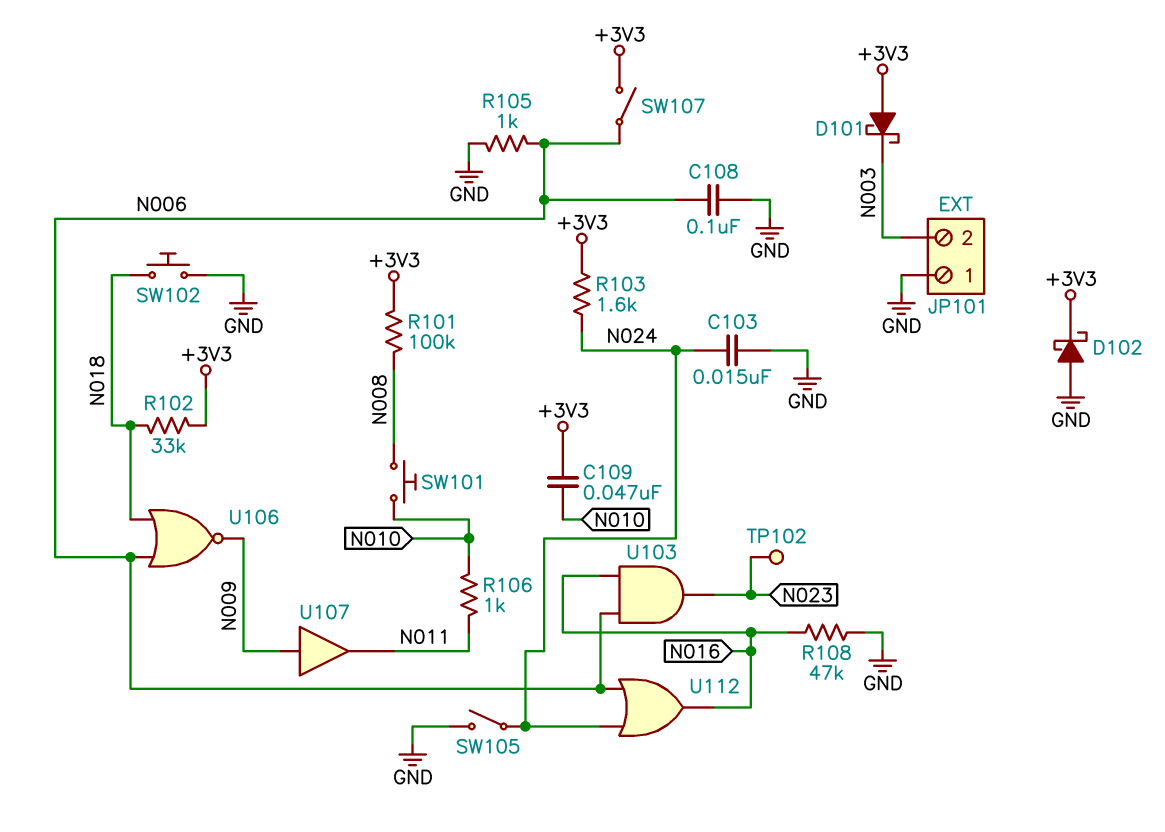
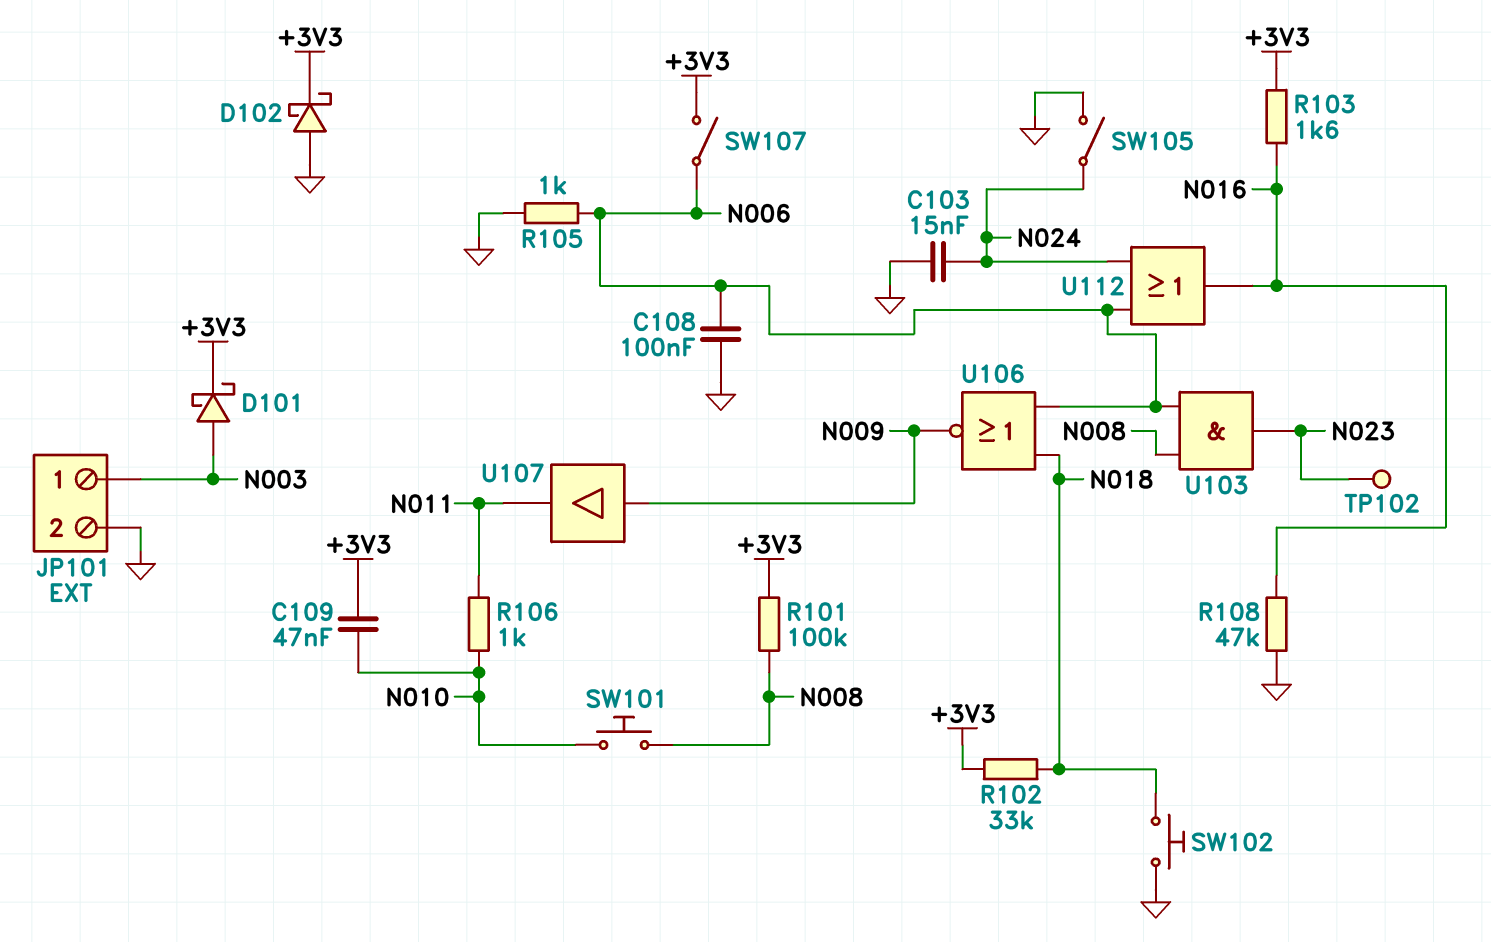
D101: schottky (A +3V3, K N003) -> schottky (A N003, K +3V3)
JP101 pin 1: GND -> N003
JP101 pin 2: N003 -> GND
R103: 1.6k (+3V3, N024) -> 1.6k (+3V3, N016)
U103: AND (in N006, in N016, out N023) -> AND (in N006, in N008, out N023)

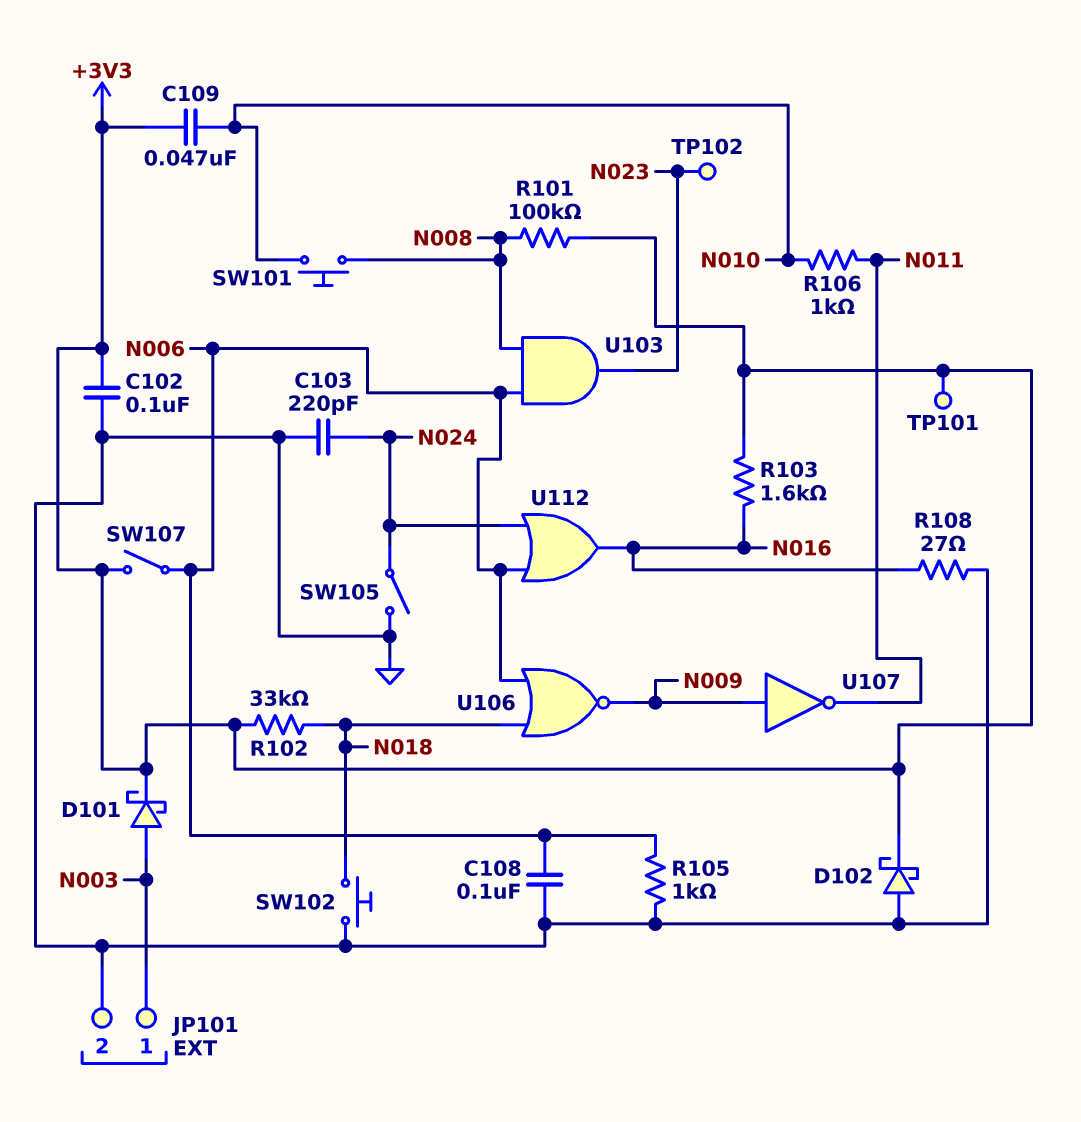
C102: none -> 100nF (+3V3, GND)
C103: 15nF (GND, N024) -> 220pF (GND, N024)
R108: 47k (GND, N016) -> 27 (GND, N016)
TP101: none -> test point (+3V3)
U107: buffer (in N009, out N011) -> NOT (in N009, out N011)

